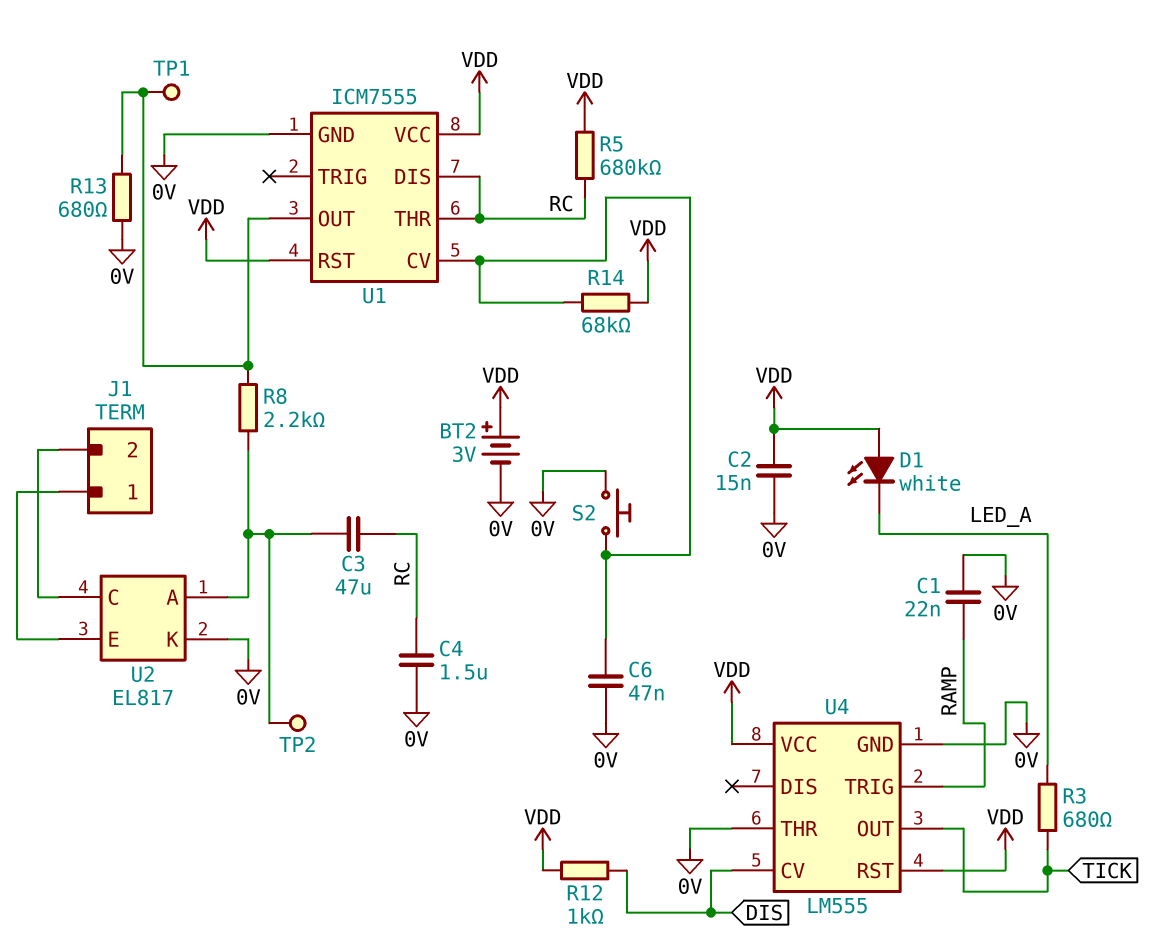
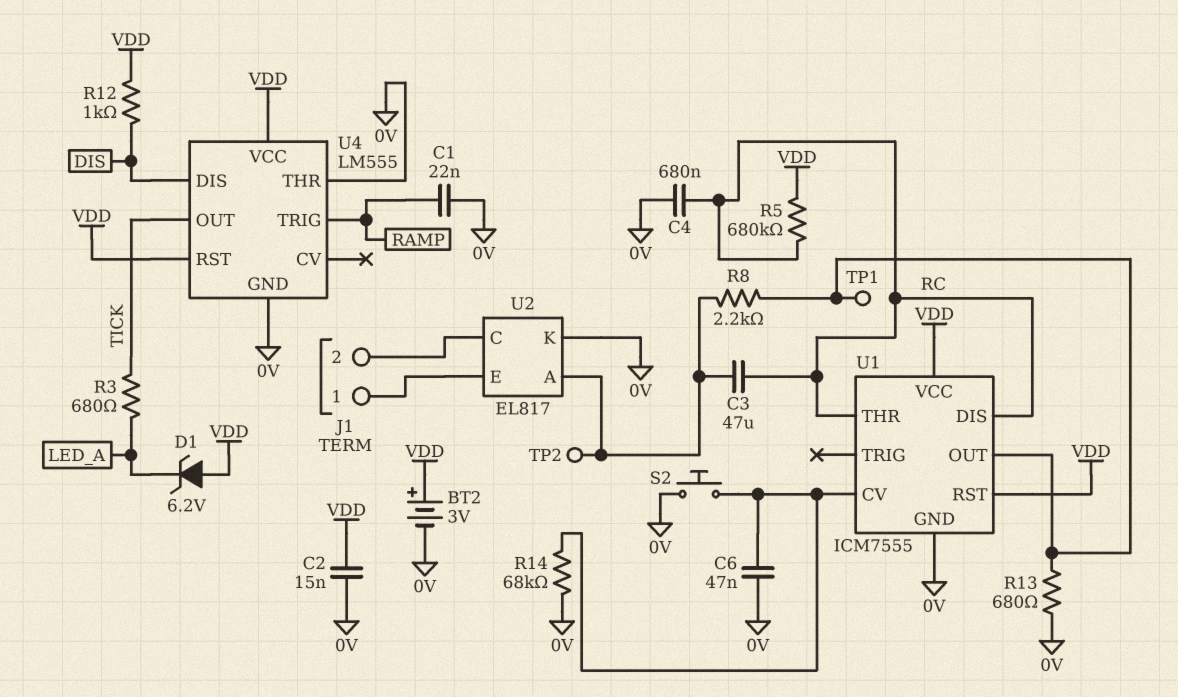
C4: 1.5uF (0V, RC) -> 680nF (0V, RC)
D1: LED white (A VDD, K LED_A) -> zener 6.2V (A VDD, K LED_A)
R14: 68k (U1/CV, VDD) -> 68k (0V, U1/CV)
U4 pin CV: DIS -> none
U4 pin DIS: none -> DIS

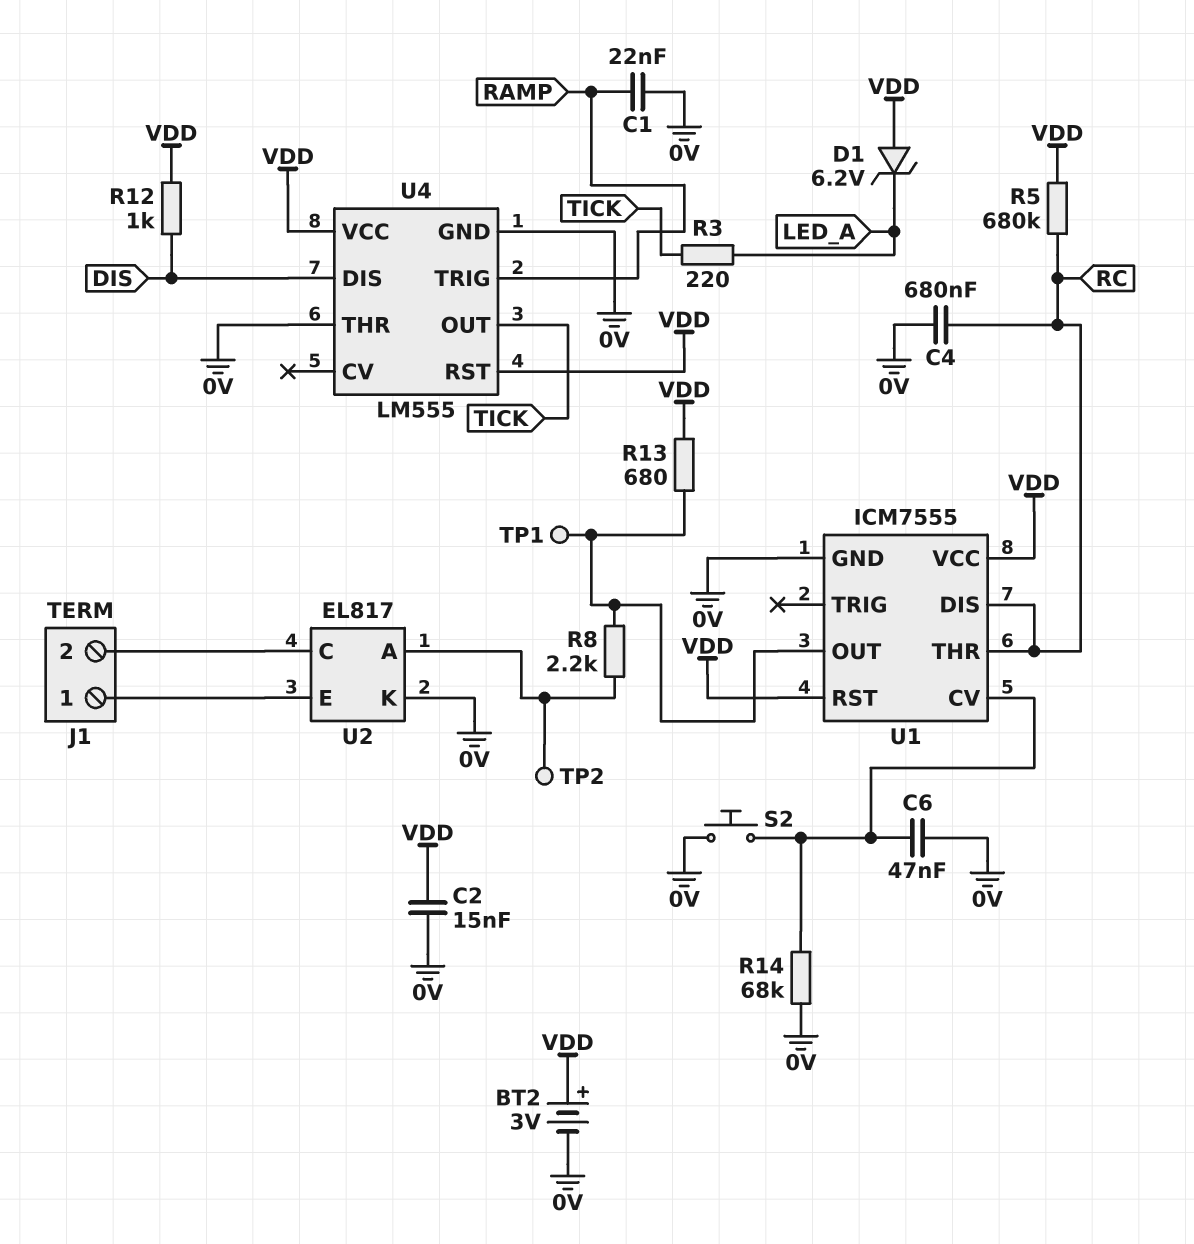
C3: 47uF (RC, U2/A) -> none
R3: 680 (LED_A, TICK) -> 220 (LED_A, TICK)
R13: 680 (0V, U1/OUT) -> 680 (U1/OUT, VDD)

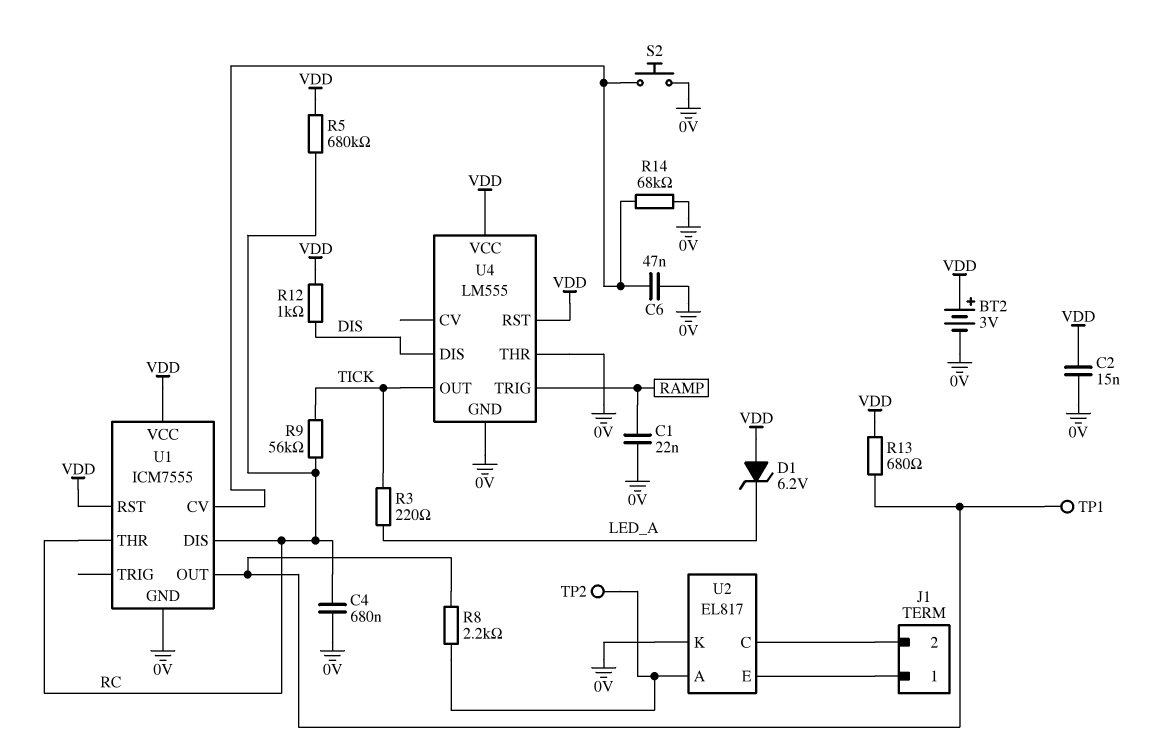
R9: none -> 56k (RC, TICK)

